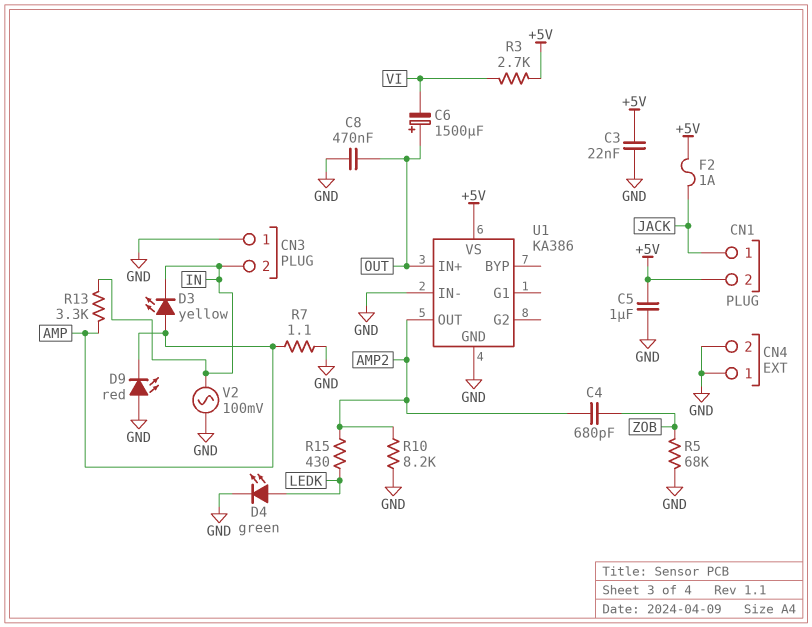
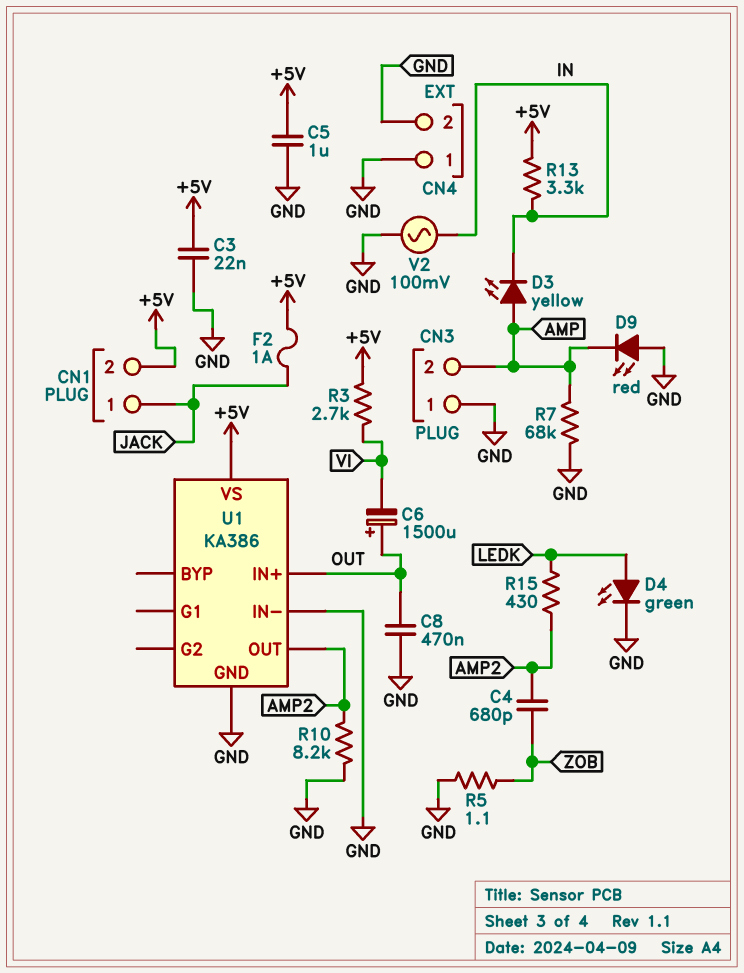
CN3 pin 2: IN -> AMP
R5: 68k (GND, ZOB) -> 1.1 (GND, ZOB)
R7: 1.1 (AMP, GND) -> 68k (AMP, GND)
R13: 3.3k (AMP, IN) -> 3.3k (+5V, IN)

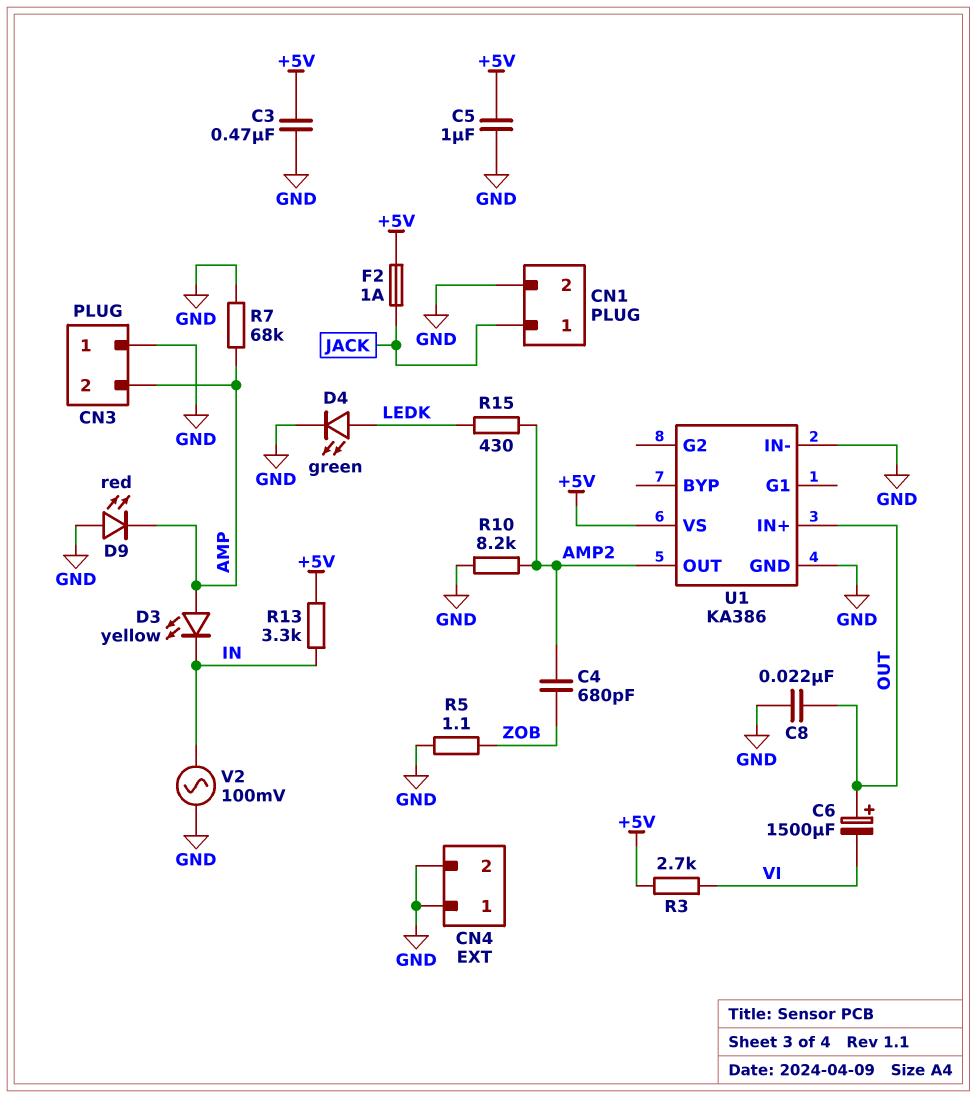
C3: 22nF (+5V, GND) -> 470nF (+5V, GND)
C8: 470nF (GND, OUT) -> 22nF (GND, OUT)
CN1 pin 2: +5V -> GND

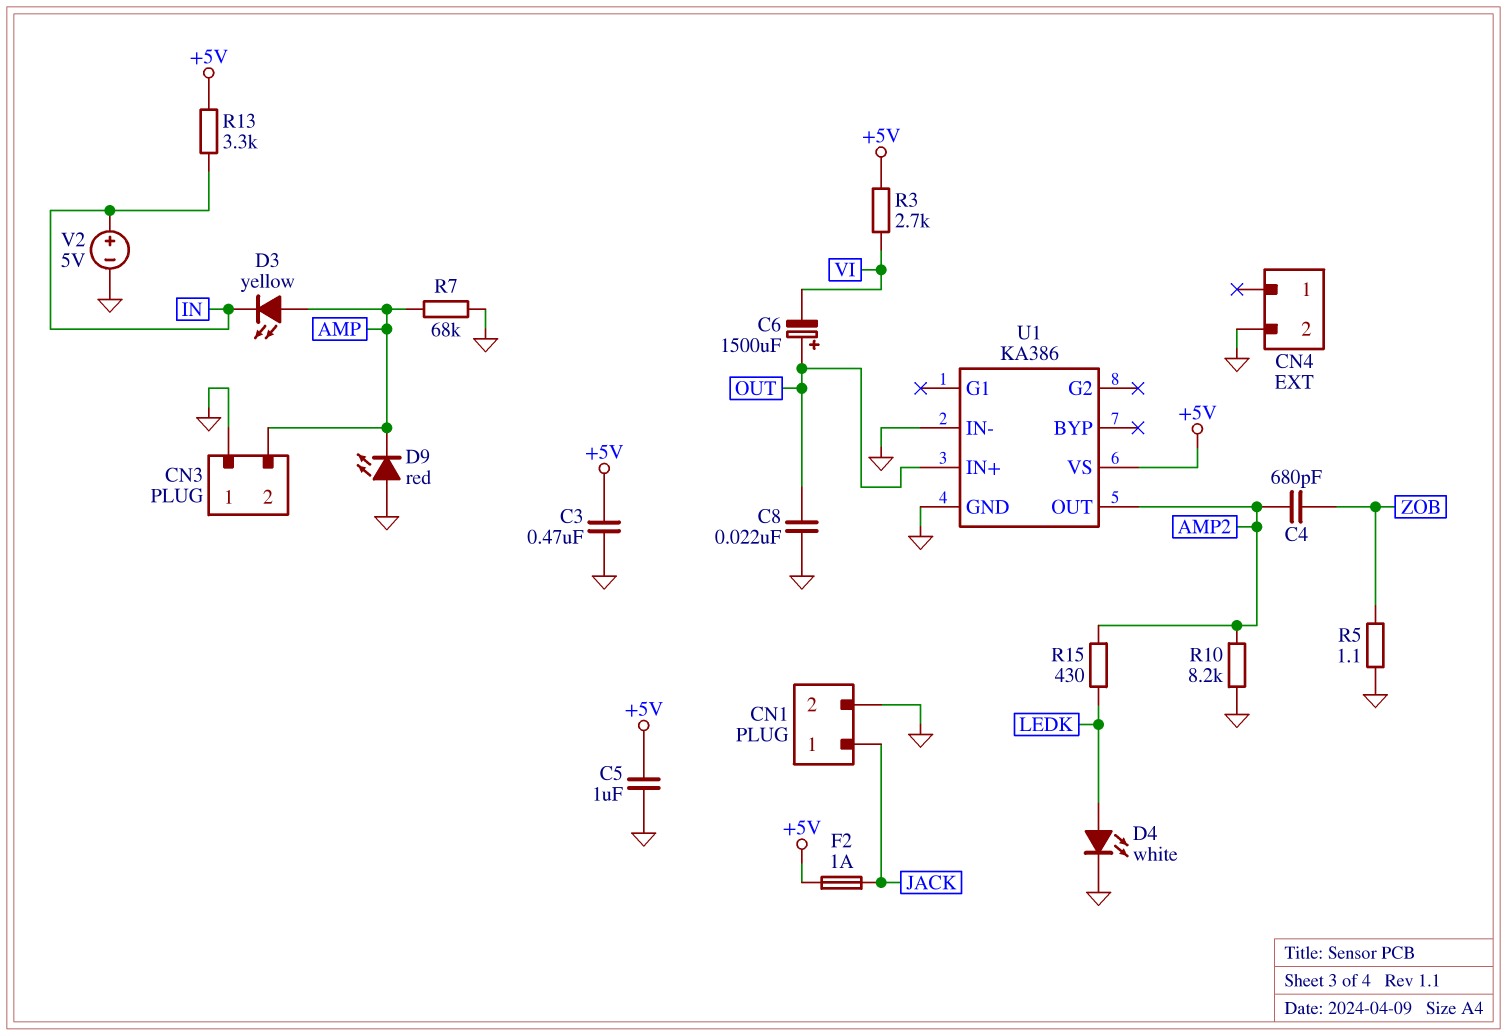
CN4 pin 1: GND -> none
D4: LED green (A LEDK, K GND) -> LED white (A LEDK, K GND)
V2: AC 100mV (GND, IN) -> 5V (plus IN, minus GND)

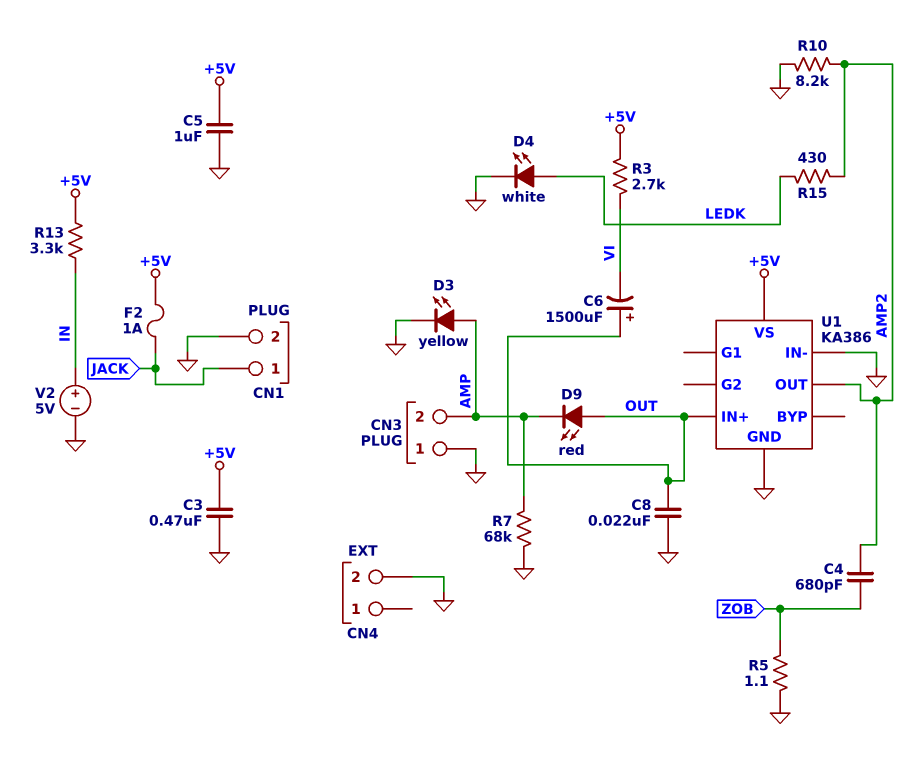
D3: LED yellow (A AMP, K IN) -> LED yellow (A AMP, K GND)
D9: LED red (A GND, K AMP) -> LED red (A OUT, K AMP)

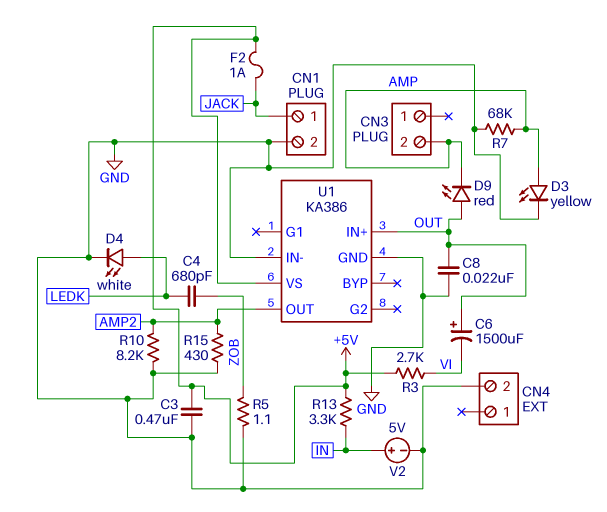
C4: 680pF (AMP2, ZOB) -> 680pF (LEDK, ZOB)
C5: 1uF (+5V, GND) -> none
CN3 pin 1: GND -> none
R15: 430 (AMP2, LEDK) -> 430 (AMP2, GND)

